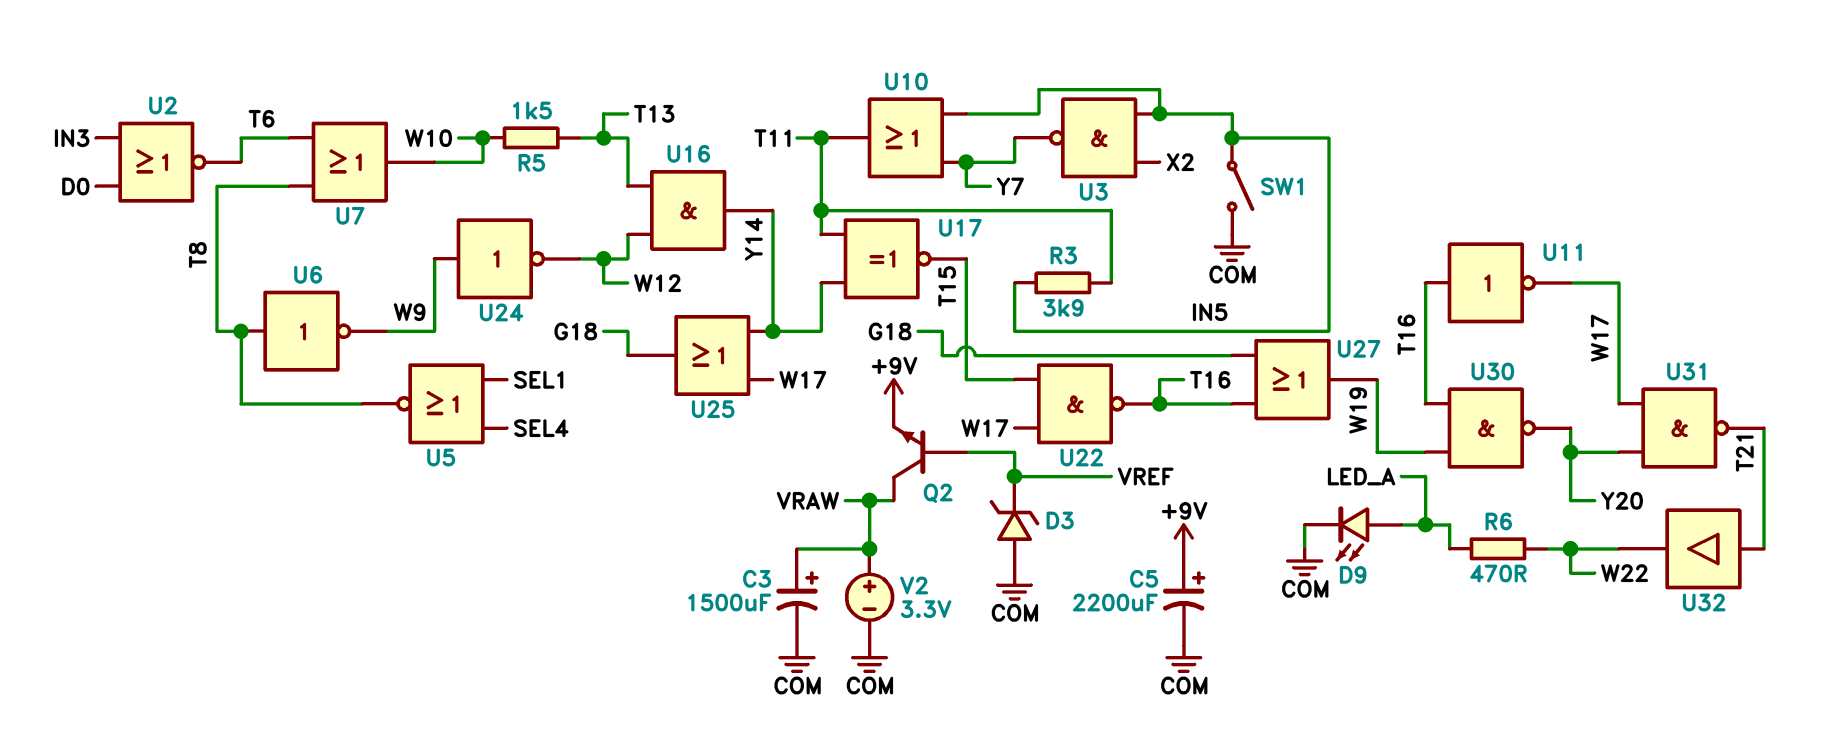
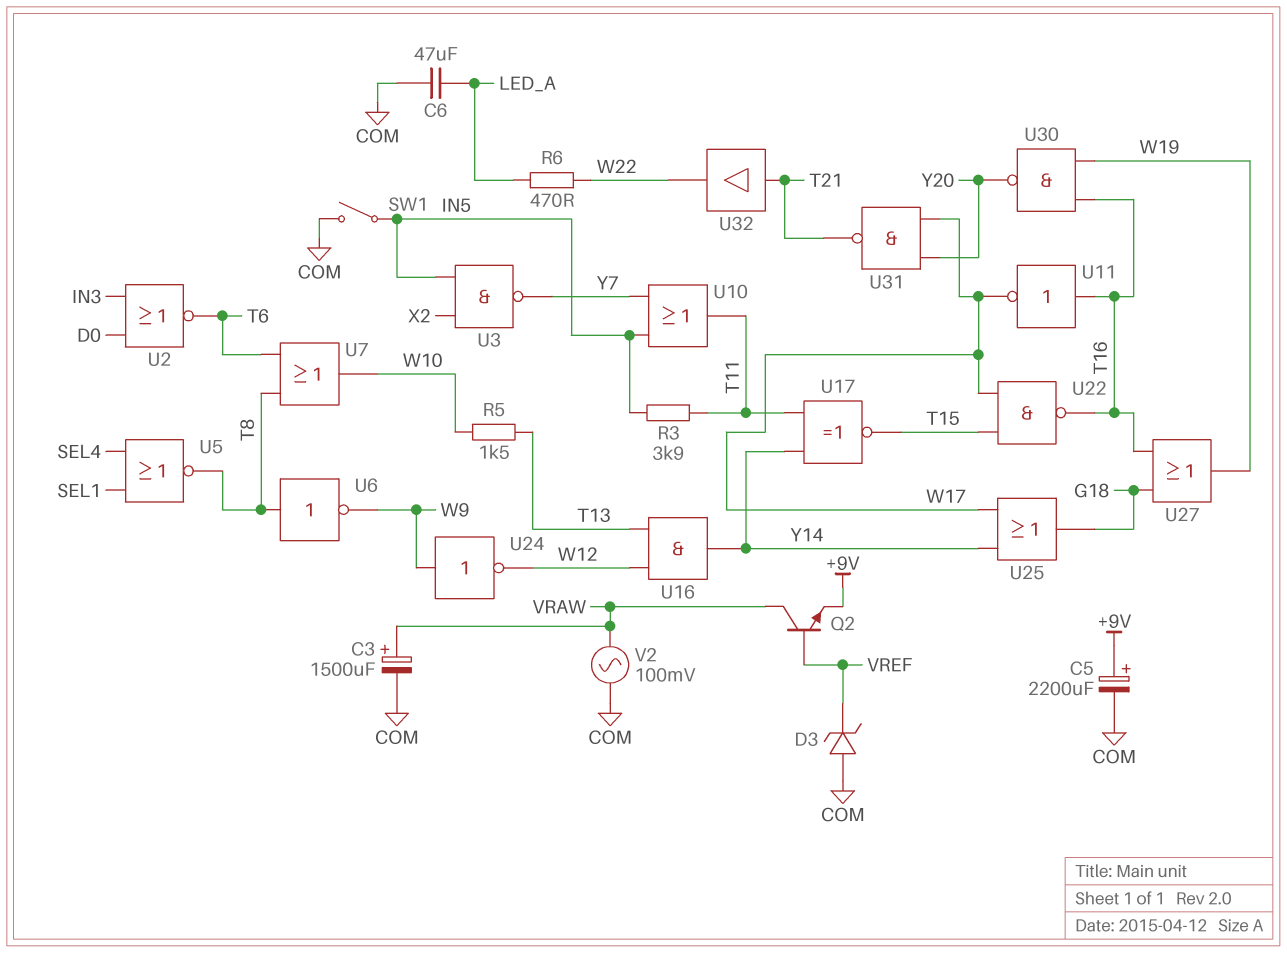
C6: none -> 47uF (COM, LED_A)
D9: LED (A LED_A, K COM) -> none
V2: 3.3V (plus VRAW, minus COM) -> AC 100mV (COM, VRAW)

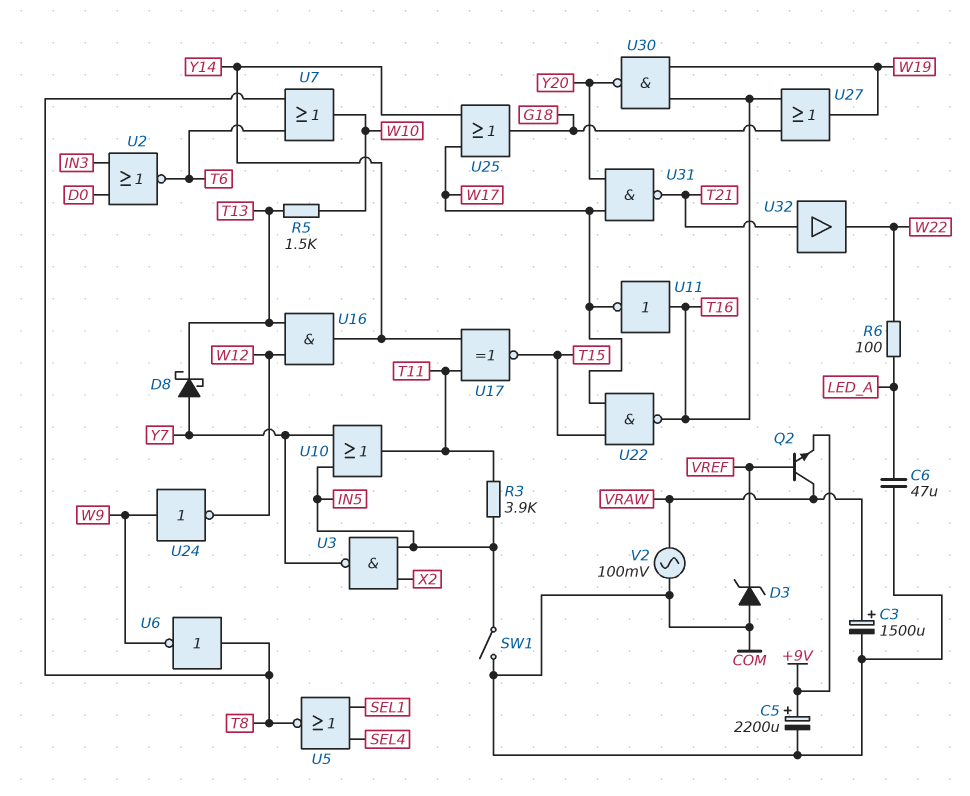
D8: none -> schottky (A Y7, K T13)
R6: 470 (LED_A, W22) -> 100 (LED_A, W22)

